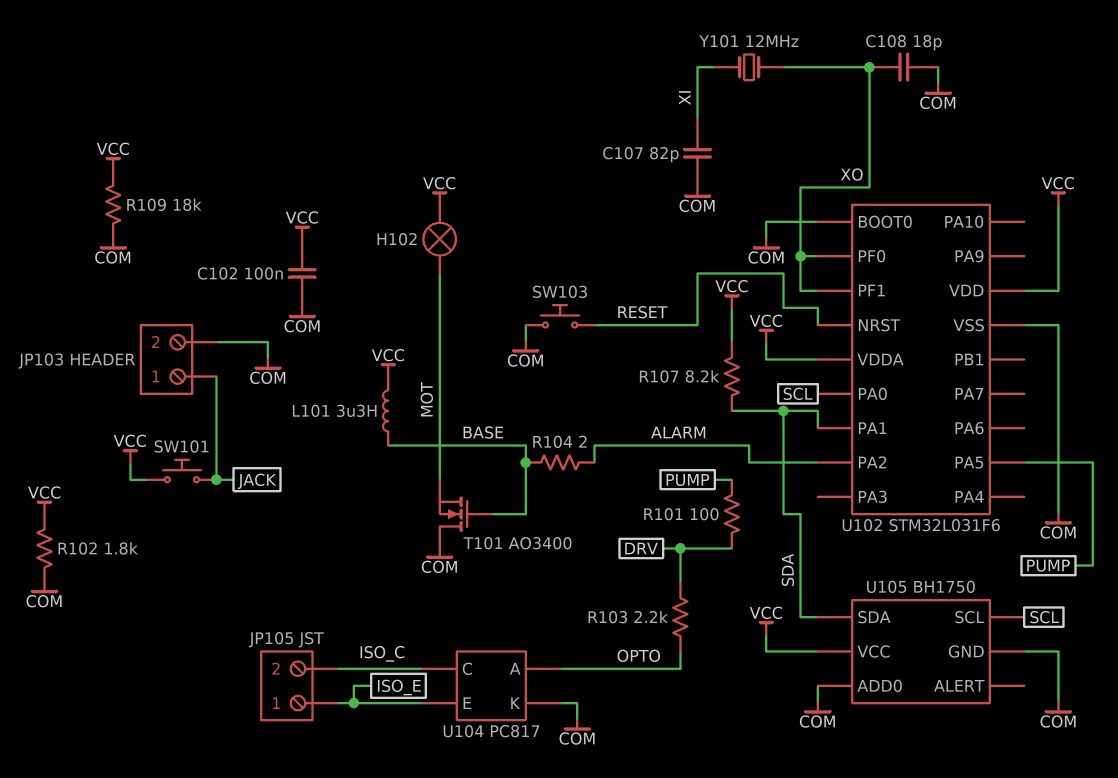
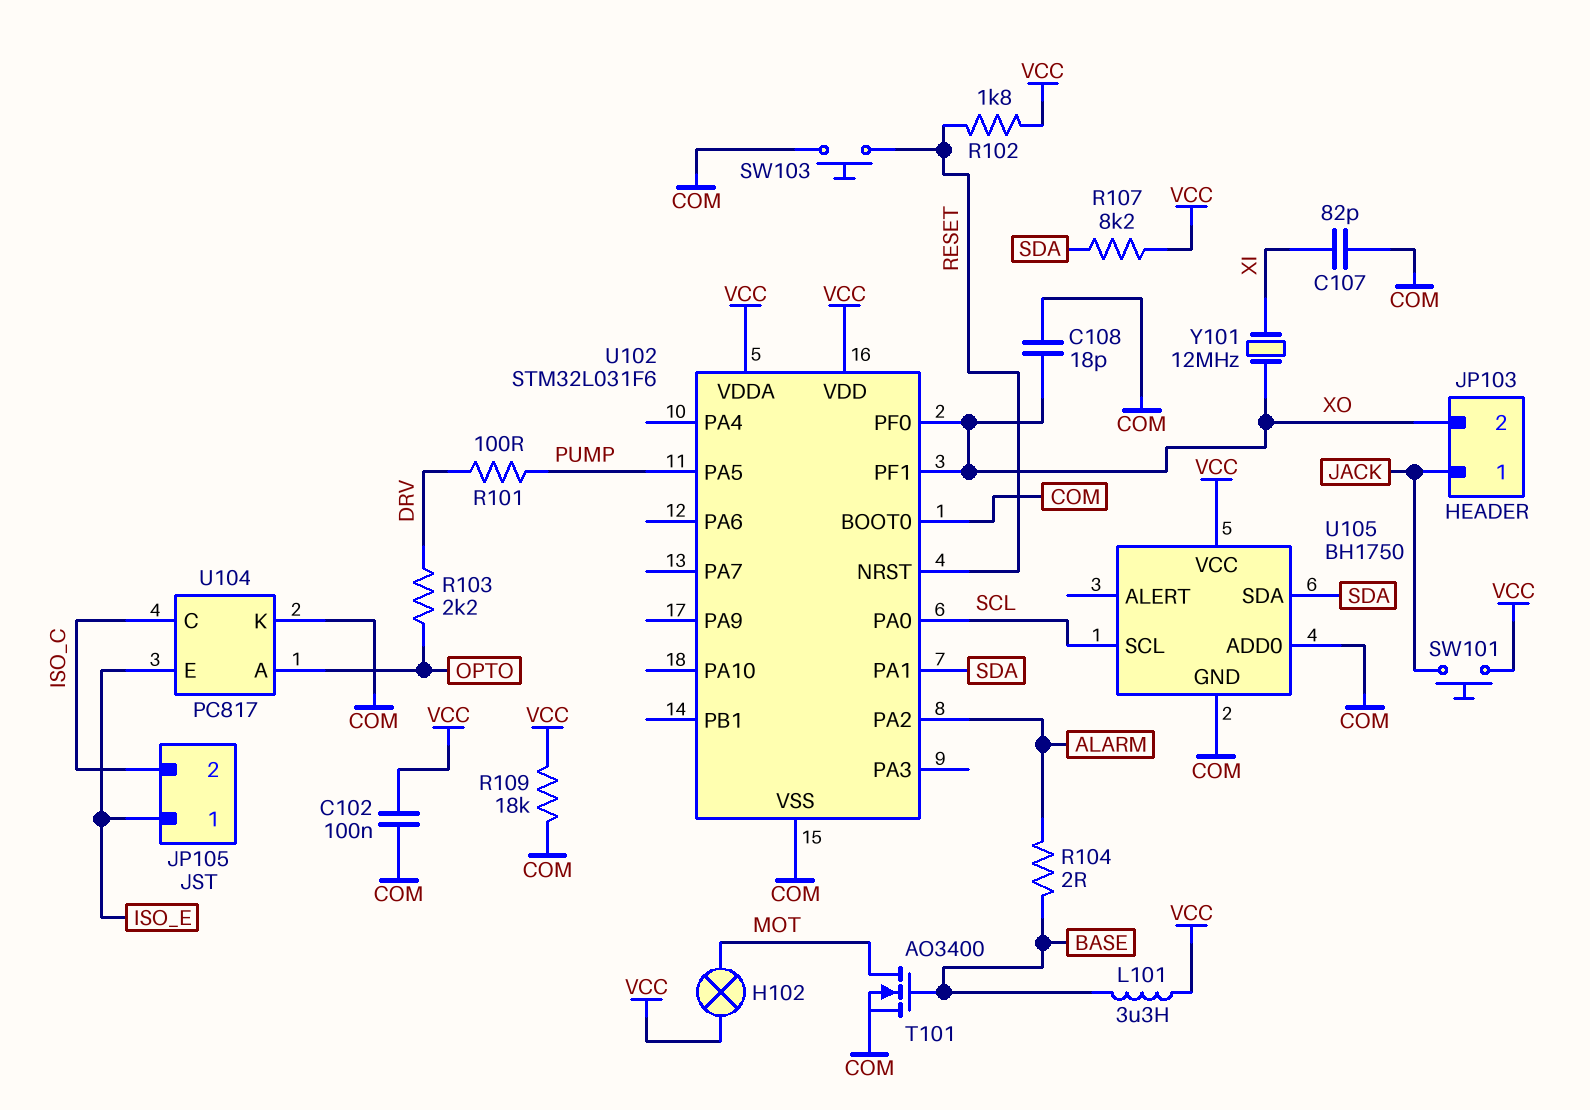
JP103 pin 2: COM -> XO
R102: 1.8k (COM, VCC) -> 1.8k (RESET, VCC)
T101: NMOS AO3400 (G BASE, D COM, S MOT) -> NMOS AO3400 (G BASE, D MOT, S COM)

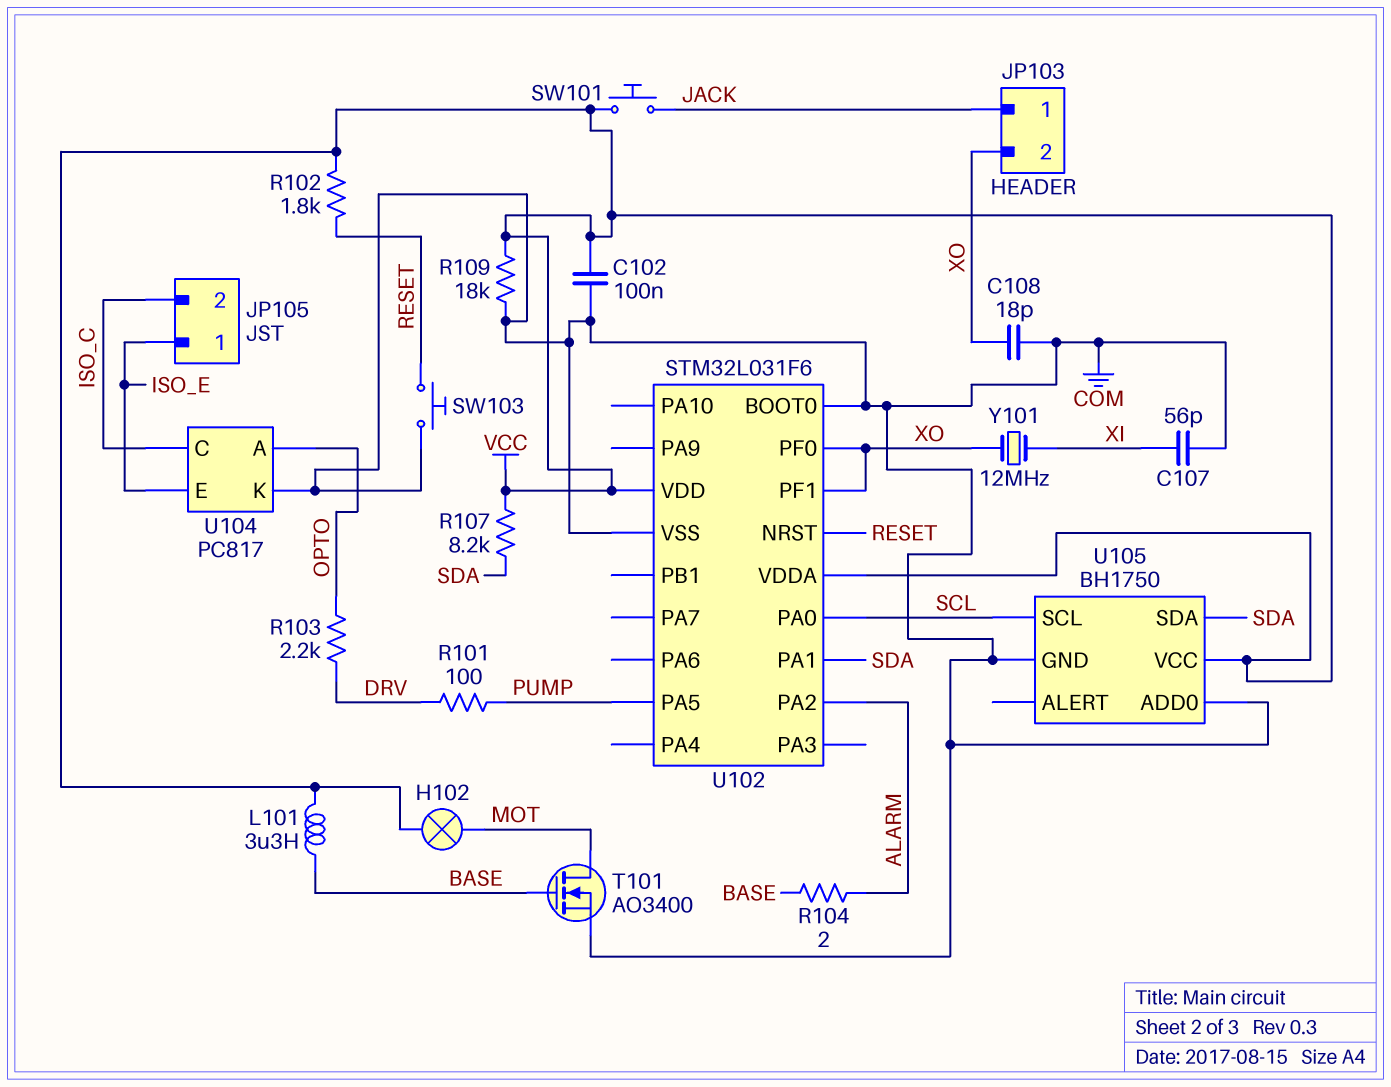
C107: 82pF (COM, XI) -> 56pF (COM, XI)

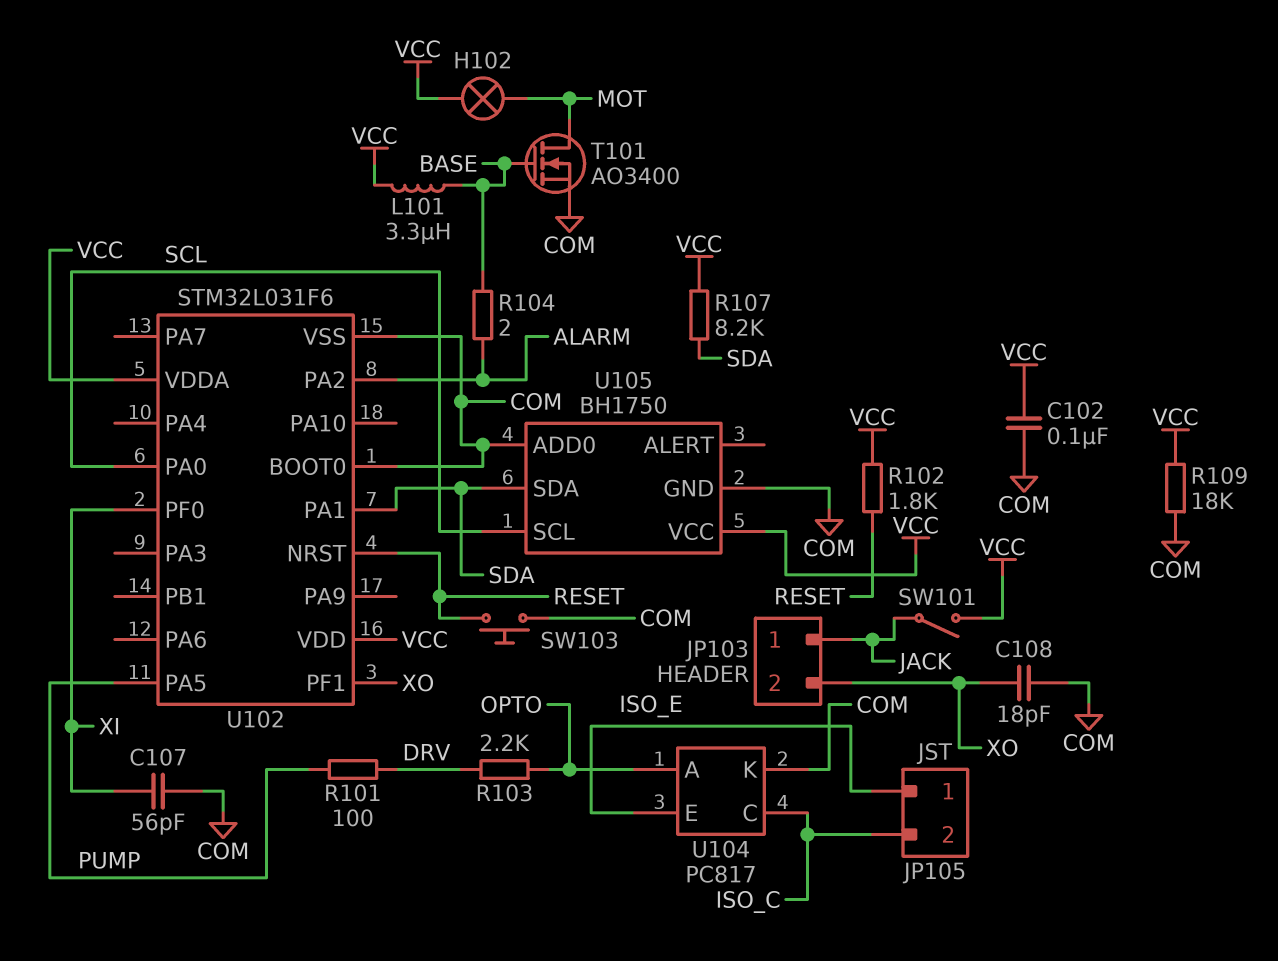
SW101: button (JACK, VCC) -> switch (JACK, VCC)
U102 pin PF0: XO -> XI
Y101: 12MHz (XI, XO) -> none

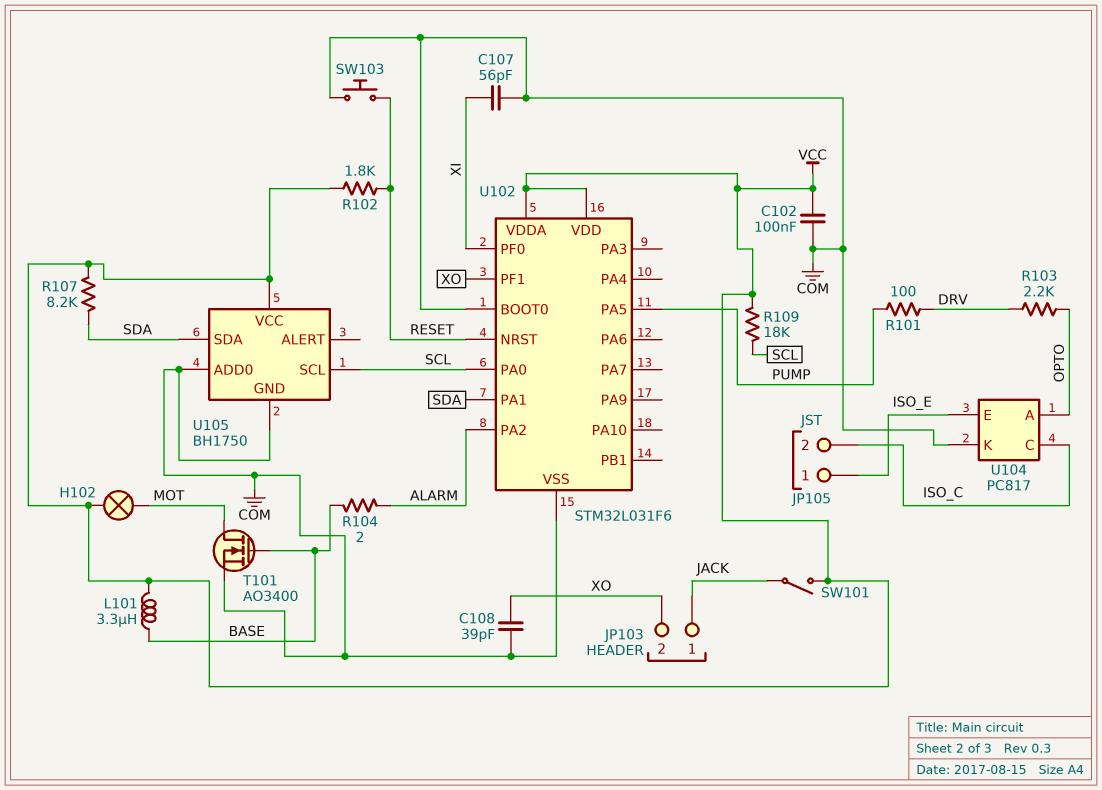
C108: 18pF (COM, XO) -> 39pF (COM, XO)
R109: 18k (COM, VCC) -> 18k (SCL, VCC)

